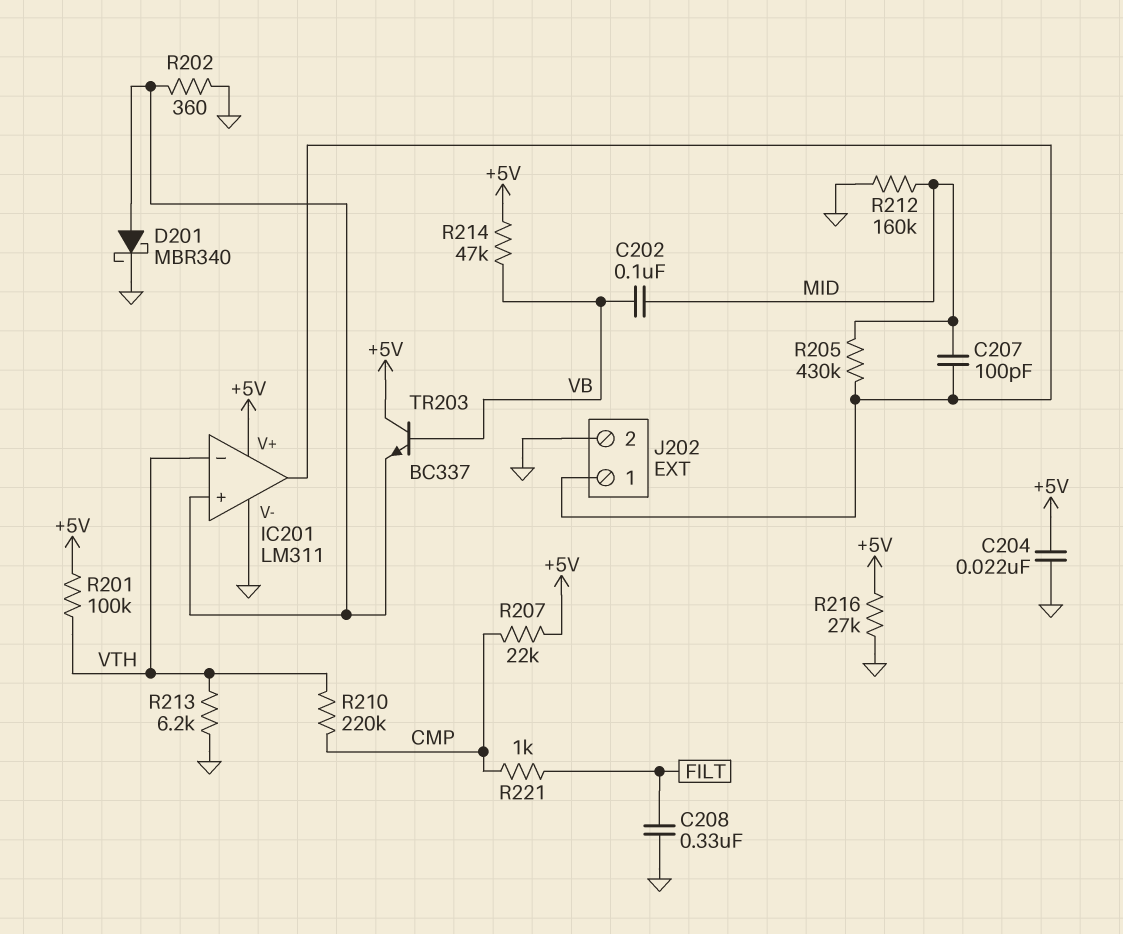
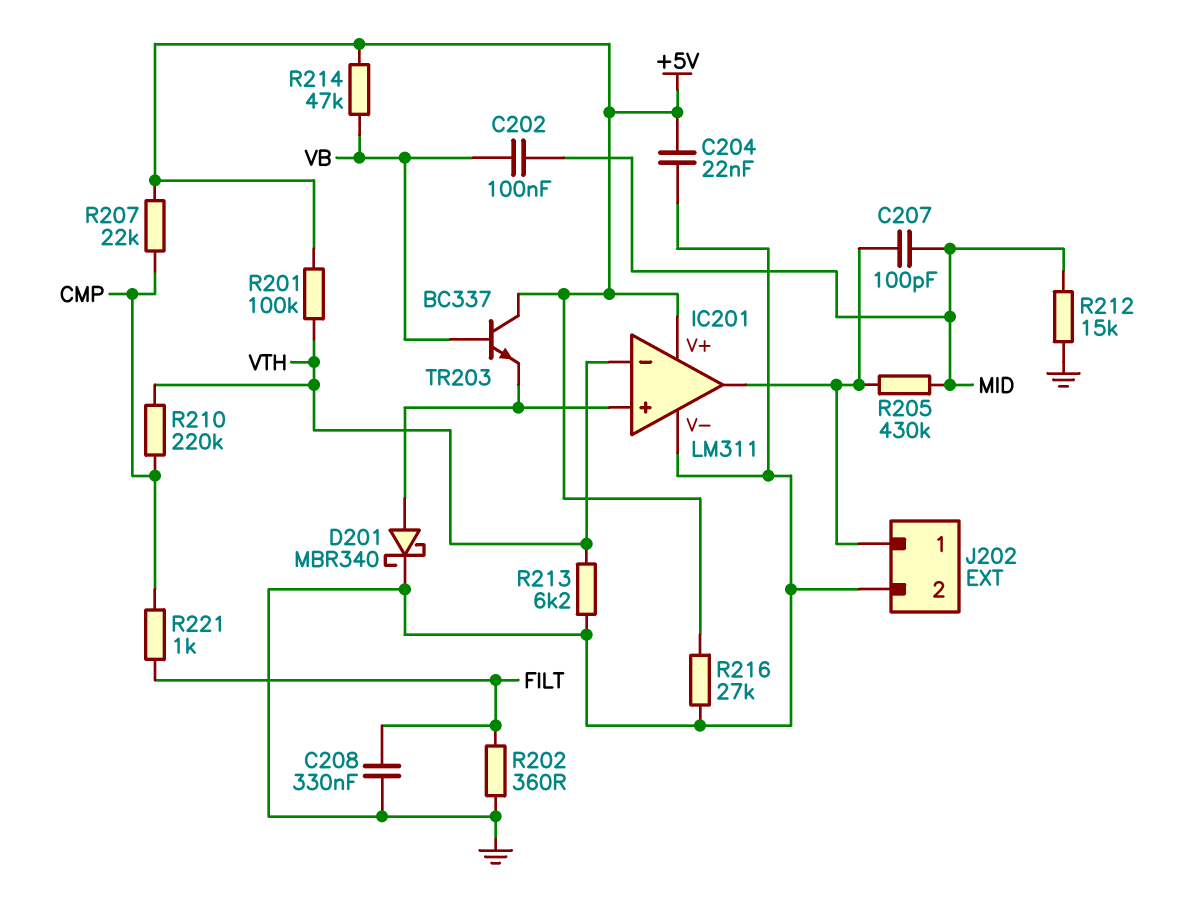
R202: 360 (GND, IC201/in+) -> 360 (FILT, GND)
R212: 160k (GND, MID) -> 15k (GND, MID)

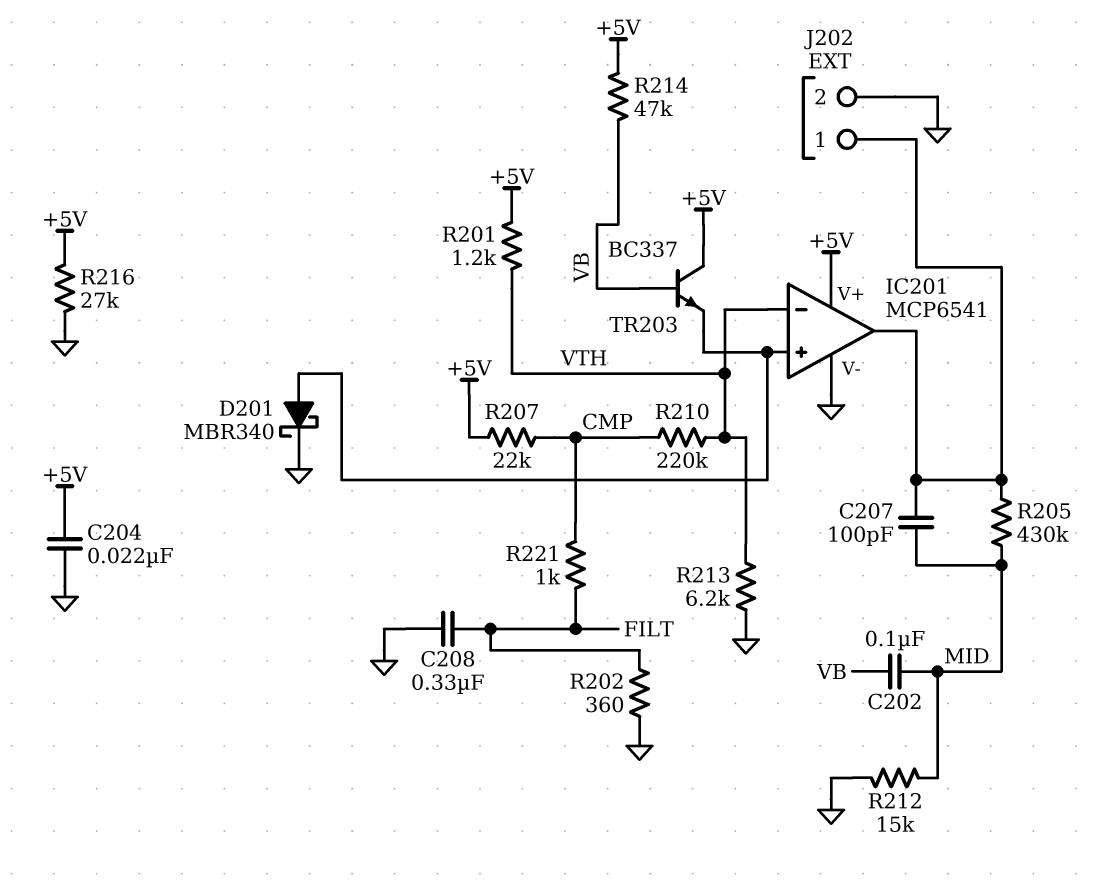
IC201: LM311 -> MCP6541
R201: 100k (+5V, VTH) -> 1.2k (+5V, VTH)

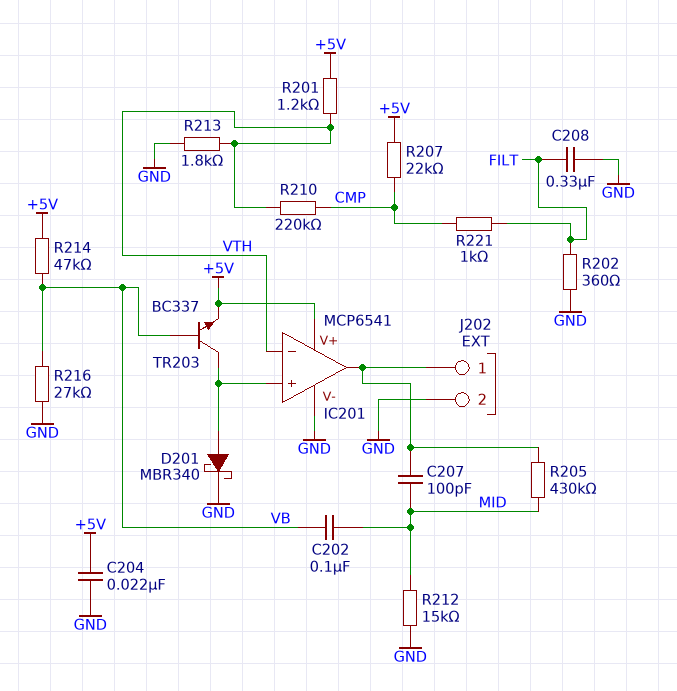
R213: 6.2k (GND, VTH) -> 1.8k (GND, VTH)
R216: 27k (+5V, GND) -> 27k (GND, VB)
TR203: NPN BC337 (B VB, C +5V, E IC201/in+) -> NPN BC337 (B VB, C IC201/in+, E +5V)

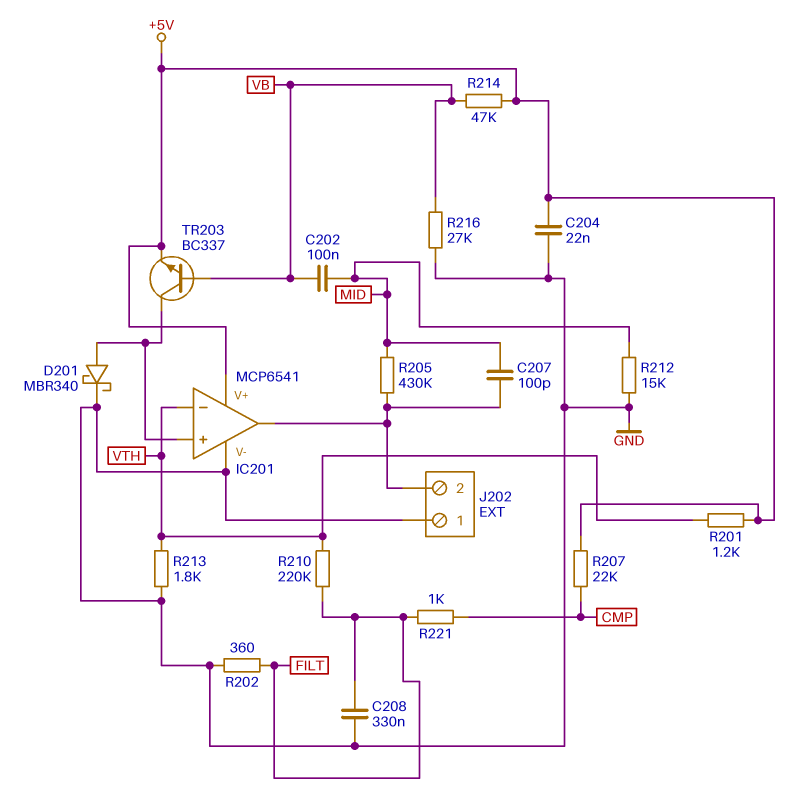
J202 pin 1: IC201/out -> GND
J202 pin 2: GND -> IC201/out
R210: 220k (CMP, VTH) -> 220k (FILT, VTH)

